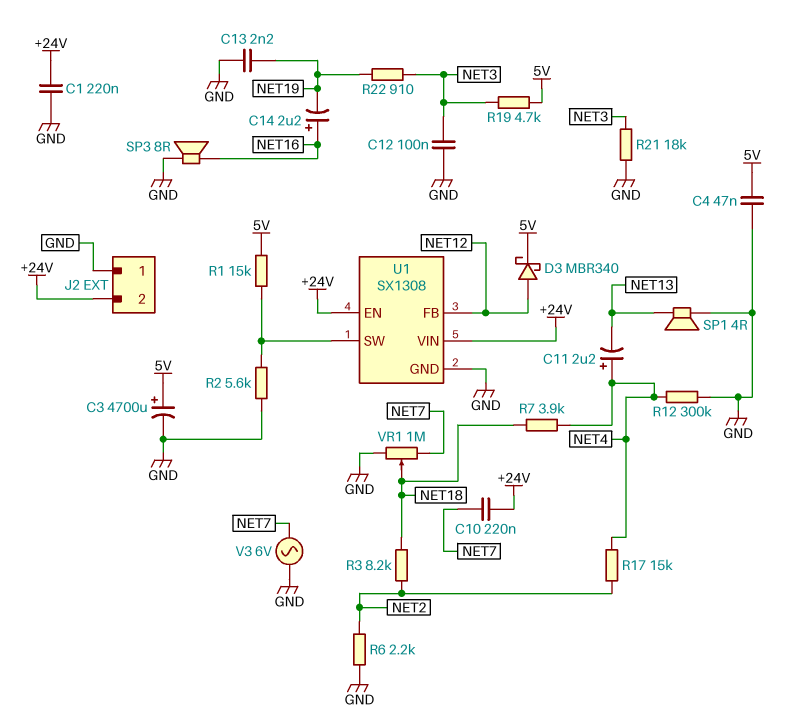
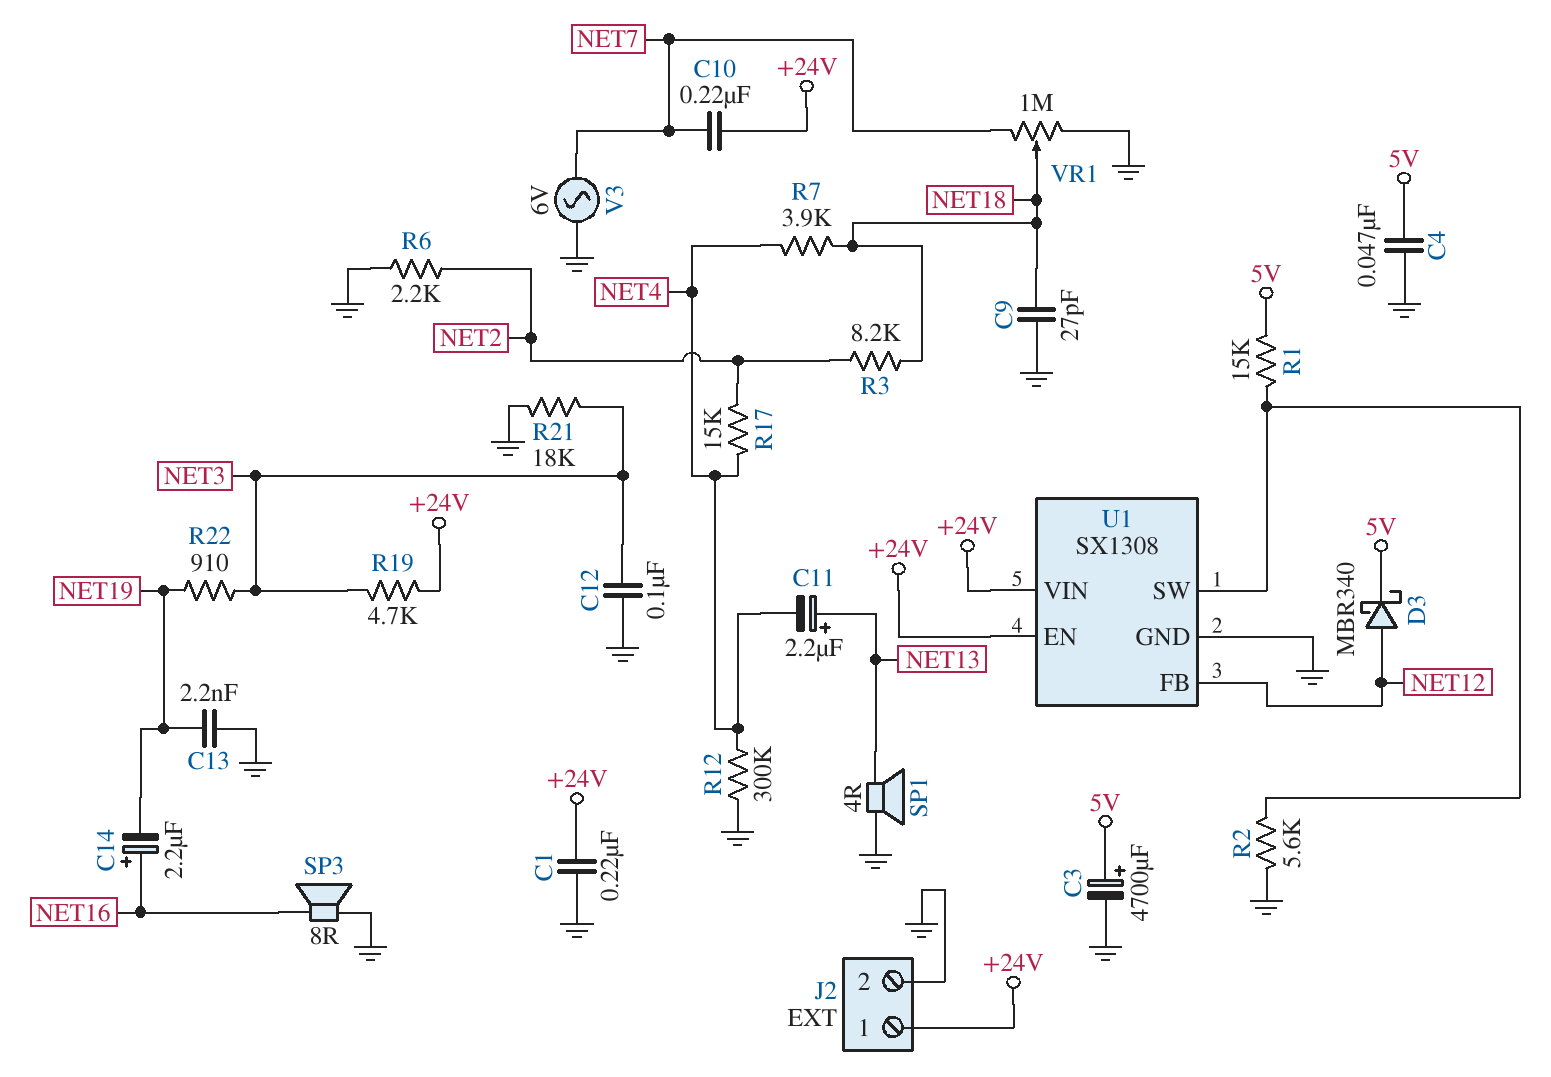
C9: none -> 27pF (GND, NET18)
C11: 2.2uF (plus NET4, minus NET13) -> 2.2uF (plus NET13, minus NET4)
J2 pin 1: GND -> +24V
J2 pin 2: +24V -> GND
R19: 4.7k (5V, NET3) -> 4.7k (+24V, NET3)

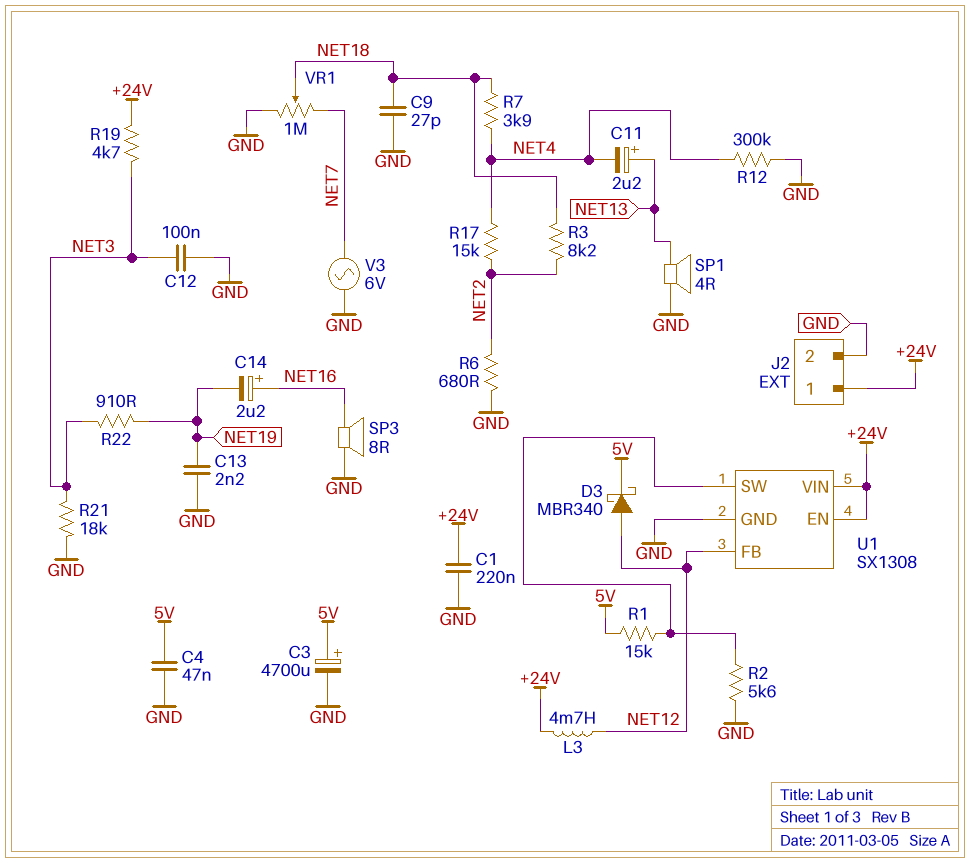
C10: 220nF (+24V, NET7) -> none
L3: none -> 4.7mH (+24V, NET12)
R6: 2.2k (GND, NET2) -> 680 (GND, NET2)

